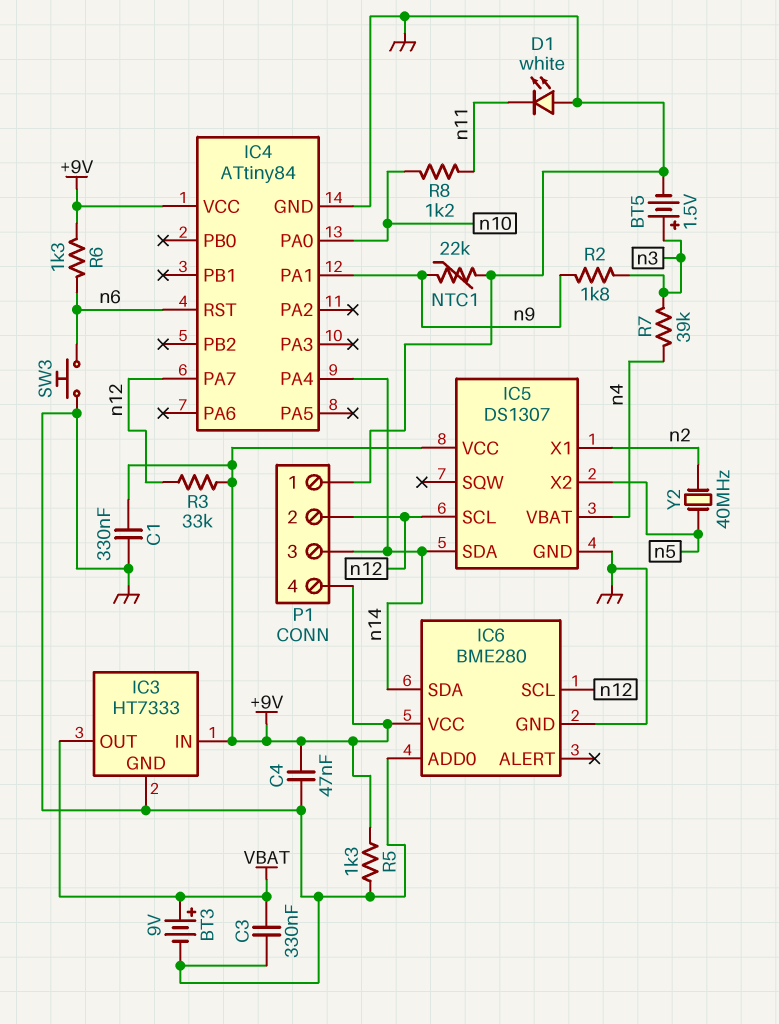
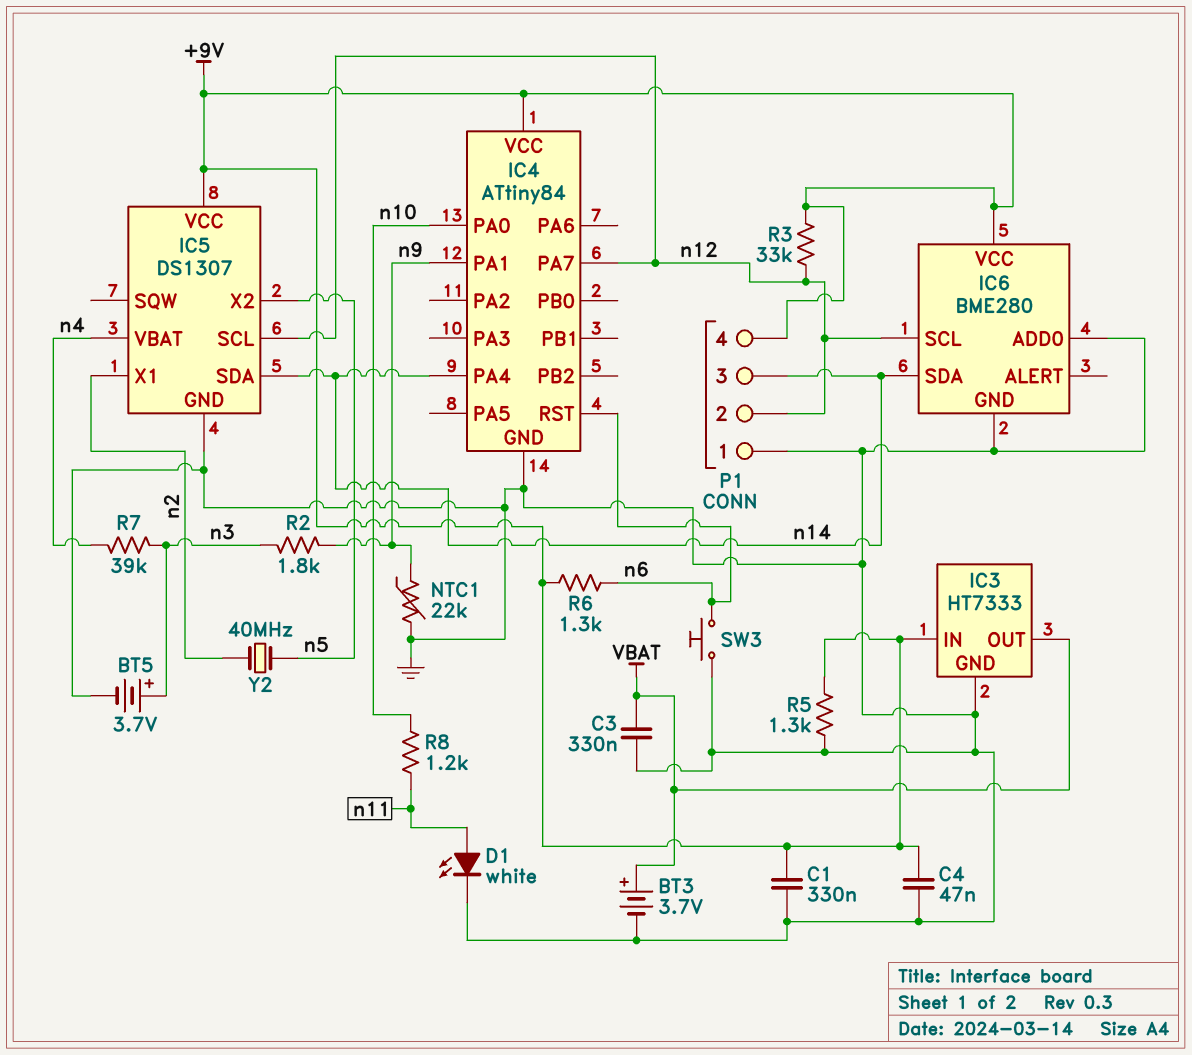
BT3: 9V (plus VBAT, minus GND) -> 3.7V (plus VBAT, minus GND)
BT5: 1.5V (plus n3, minus GND) -> 3.7V (plus n3, minus GND)
D1: LED white (A GND, K n11) -> LED white (A n11, K GND)

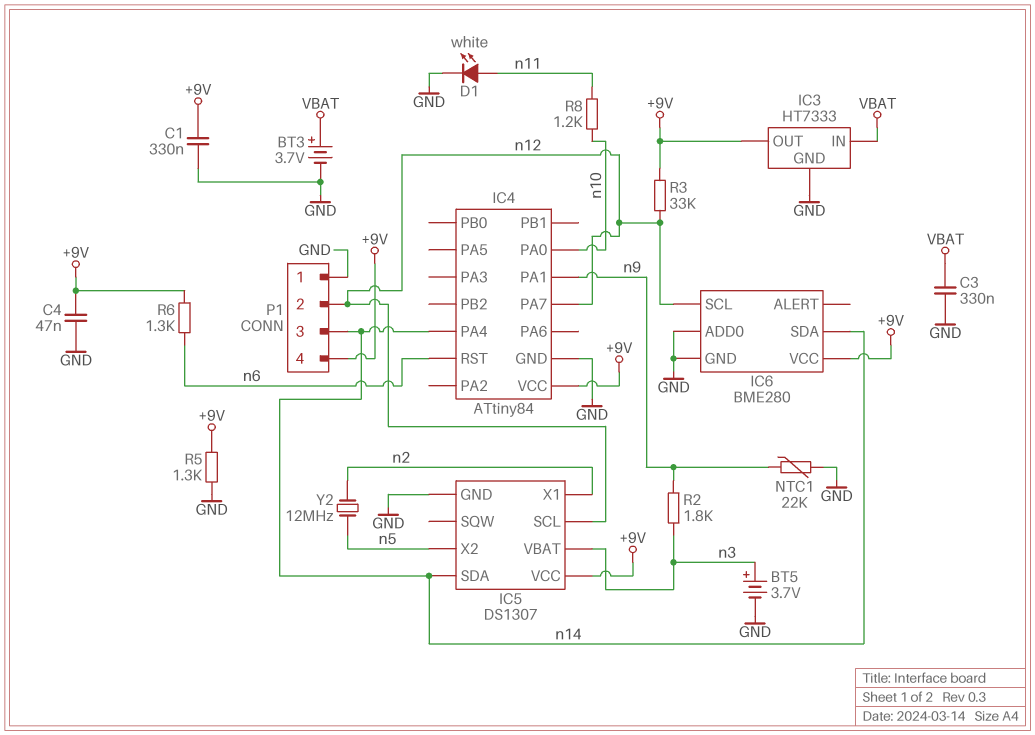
IC3 pin IN: +9V -> VBAT
IC3 pin OUT: VBAT -> +9V
IC5 pin VBAT: n4 -> n3
R7: 39k (n3, n4) -> none
SW3: button (GND, n6) -> none
Y2: 40MHz (n2, n5) -> 12MHz (n2, n5)

